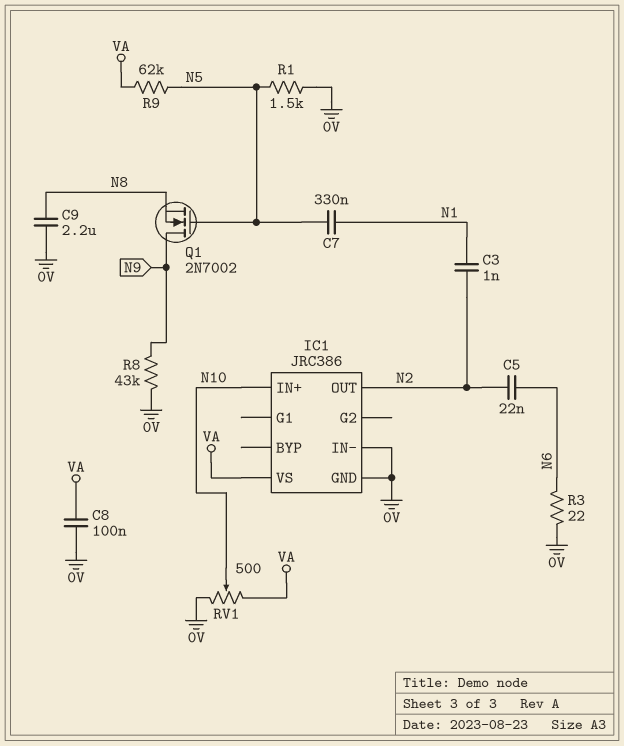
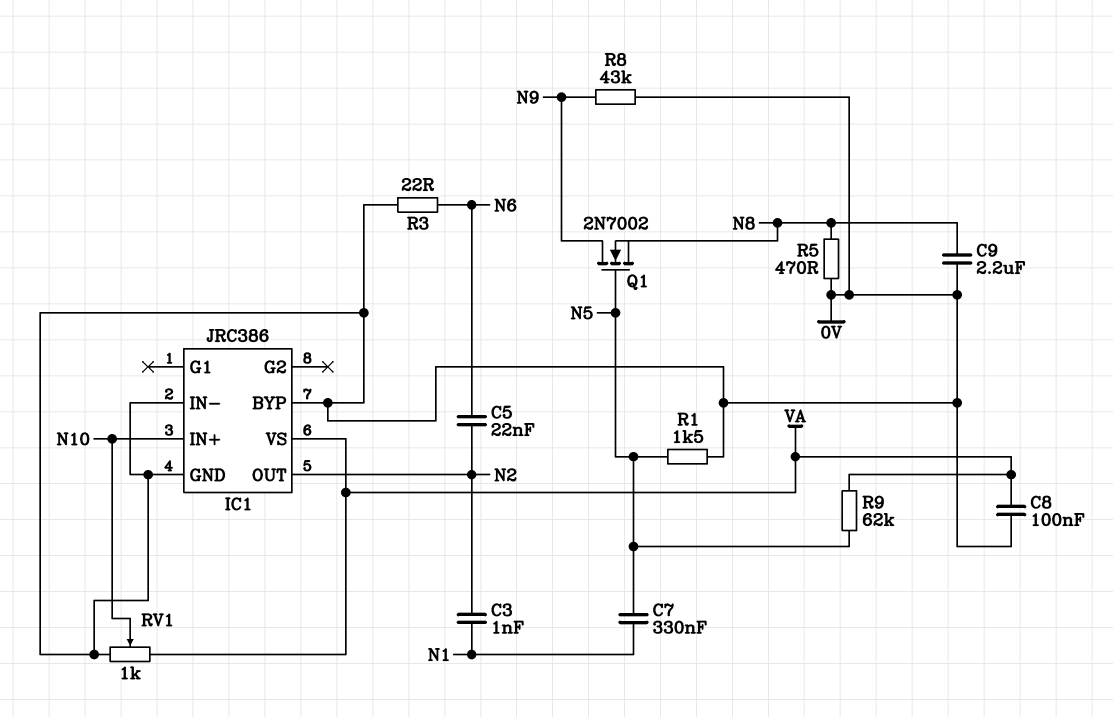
IC1 pin BYP: none -> 0V
R5: none -> 470 (0V, N8)
RV1: 500 (0V, VA, wiper N10) -> 1k (0V, VA, wiper N10)

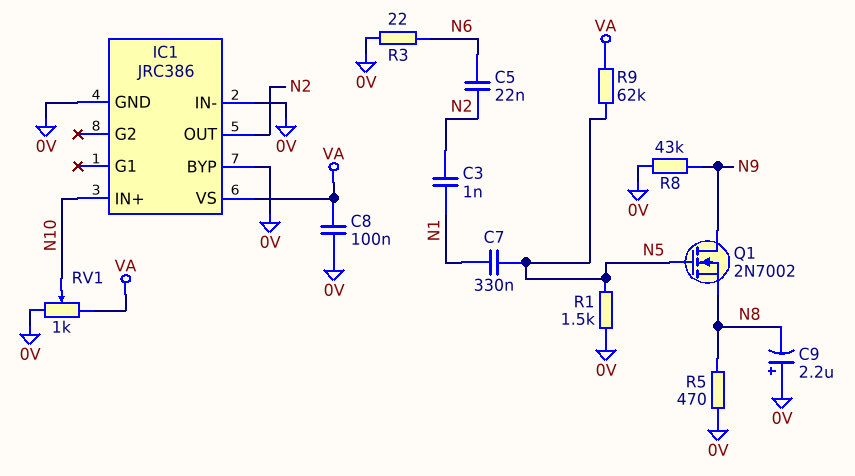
C9: 2.2uF (0V, N8) -> 2.2uF (plus 0V, minus N8)

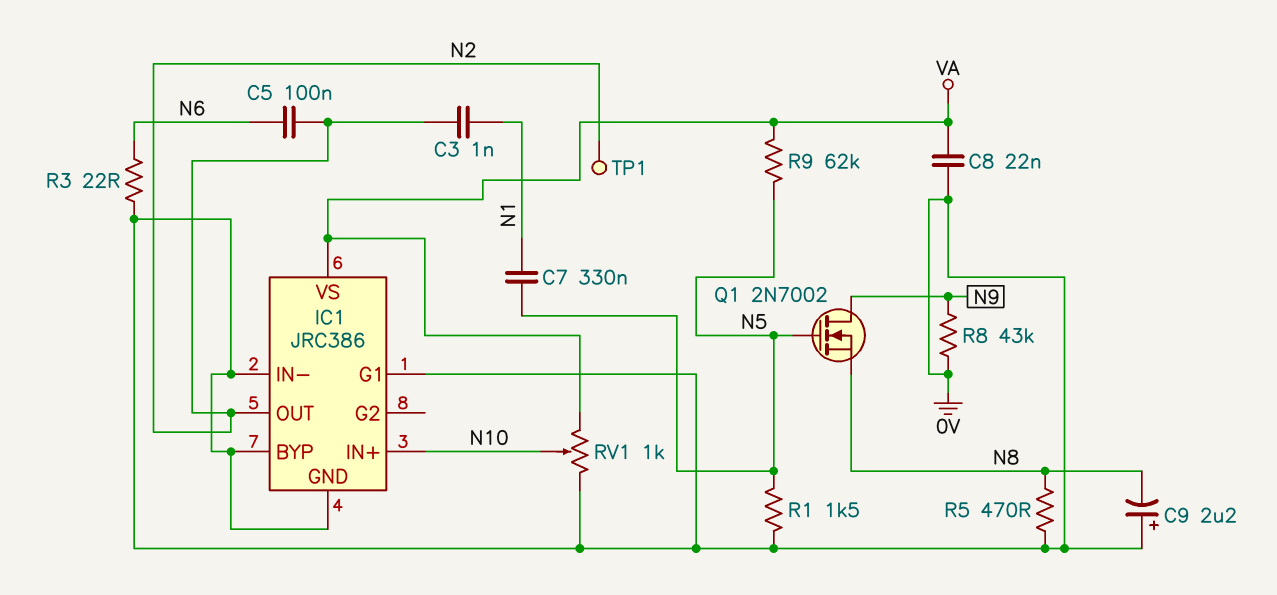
C5: 22nF (N2, N6) -> 100nF (N2, N6)
C8: 100nF (0V, VA) -> 22nF (0V, VA)
IC1 pin G1: none -> 0V
TP1: none -> test point (N2)

